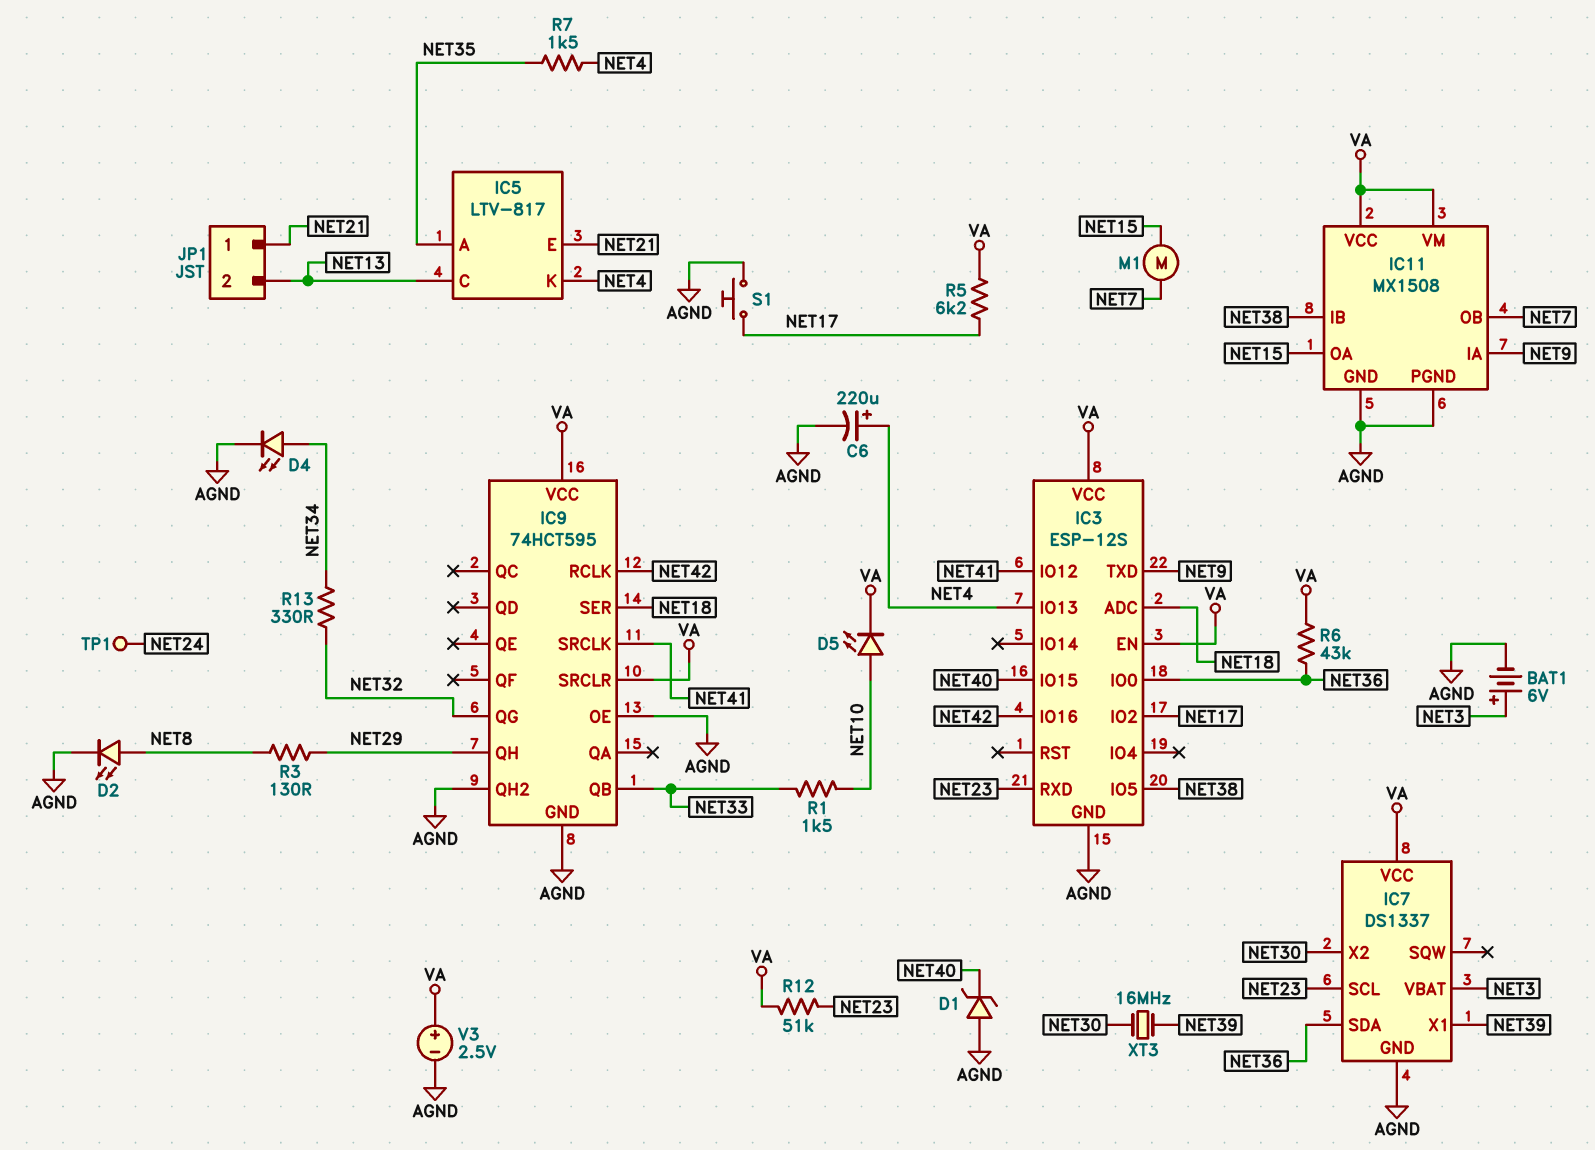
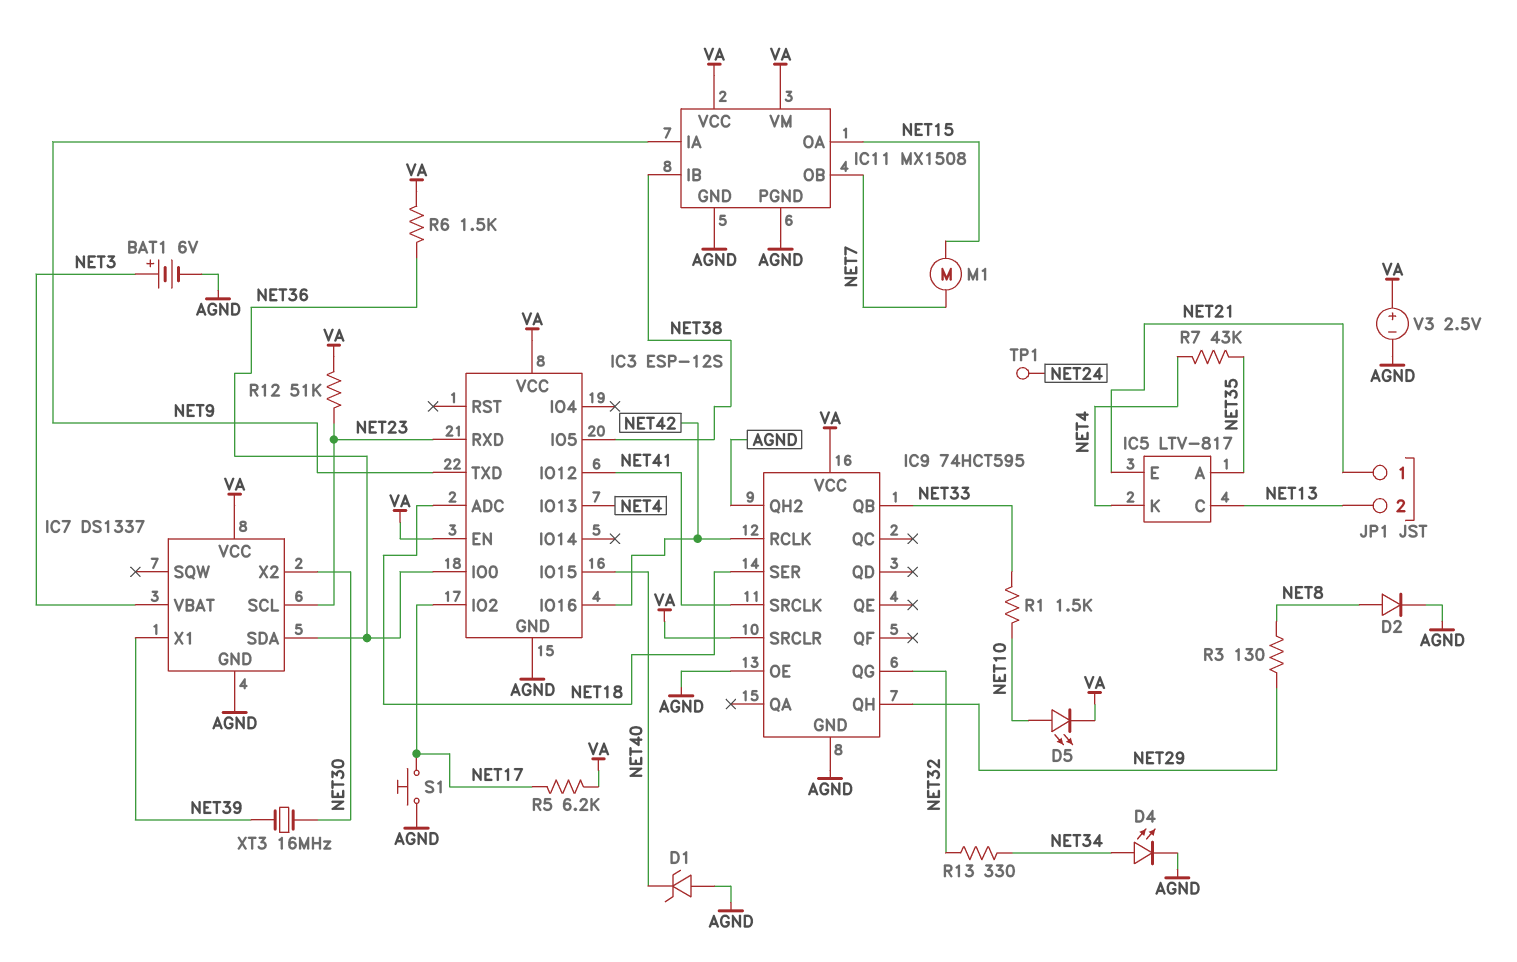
C6: 220uF (plus NET4, minus AGND) -> none
D2: LED (A NET8, K AGND) -> diode (A NET8, K AGND)
R6: 43k (NET36, VA) -> 1.5k (NET36, VA)
R7: 1.5k (NET4, NET35) -> 43k (NET4, NET35)

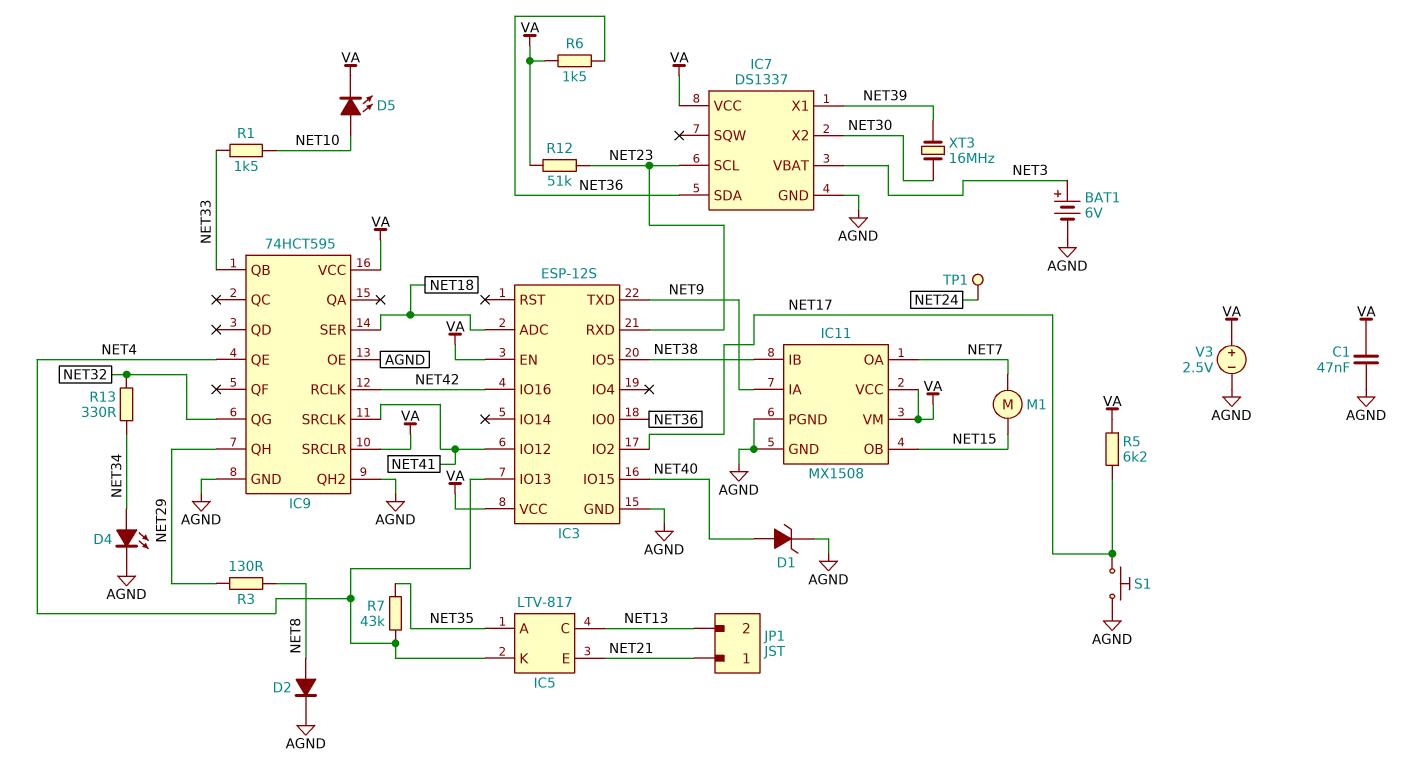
C1: none -> 47nF (AGND, VA)
D1: zener (A AGND, K NET40) -> zener (A NET40, K AGND)
IC9 pin QE: none -> NET4
IC11 pin OA: NET15 -> NET7
IC11 pin OB: NET7 -> NET15

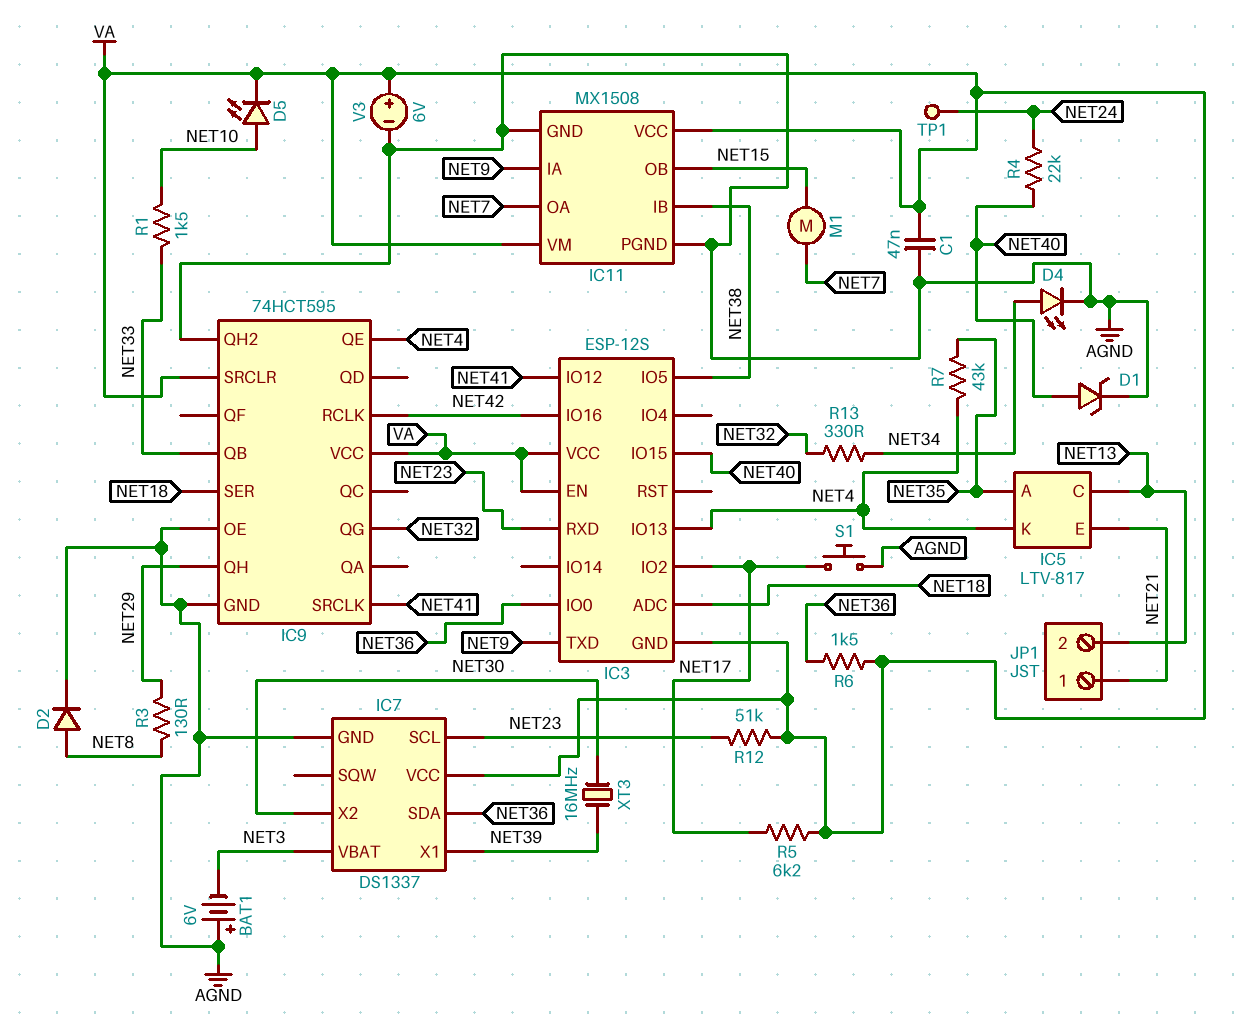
BAT1: 6V (plus NET3, minus AGND) -> 6V (plus AGND, minus NET3)
IC3 pin GND: AGND -> VA
R4: none -> 22k (NET24, NET40)
V3: 2.5V (plus VA, minus AGND) -> 6V (plus VA, minus AGND)

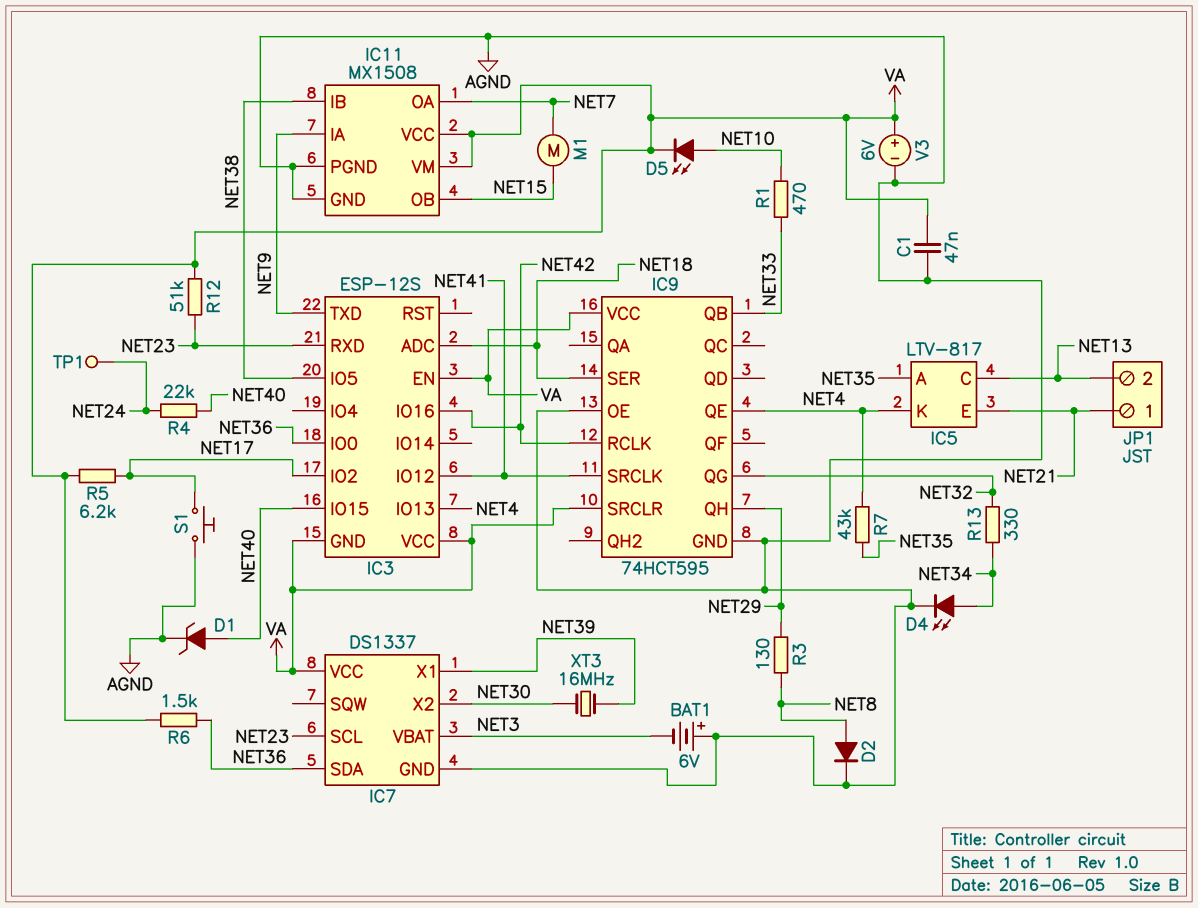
IC9 pin QH2: AGND -> none
R1: 1.5k (NET10, NET33) -> 470 (NET10, NET33)

